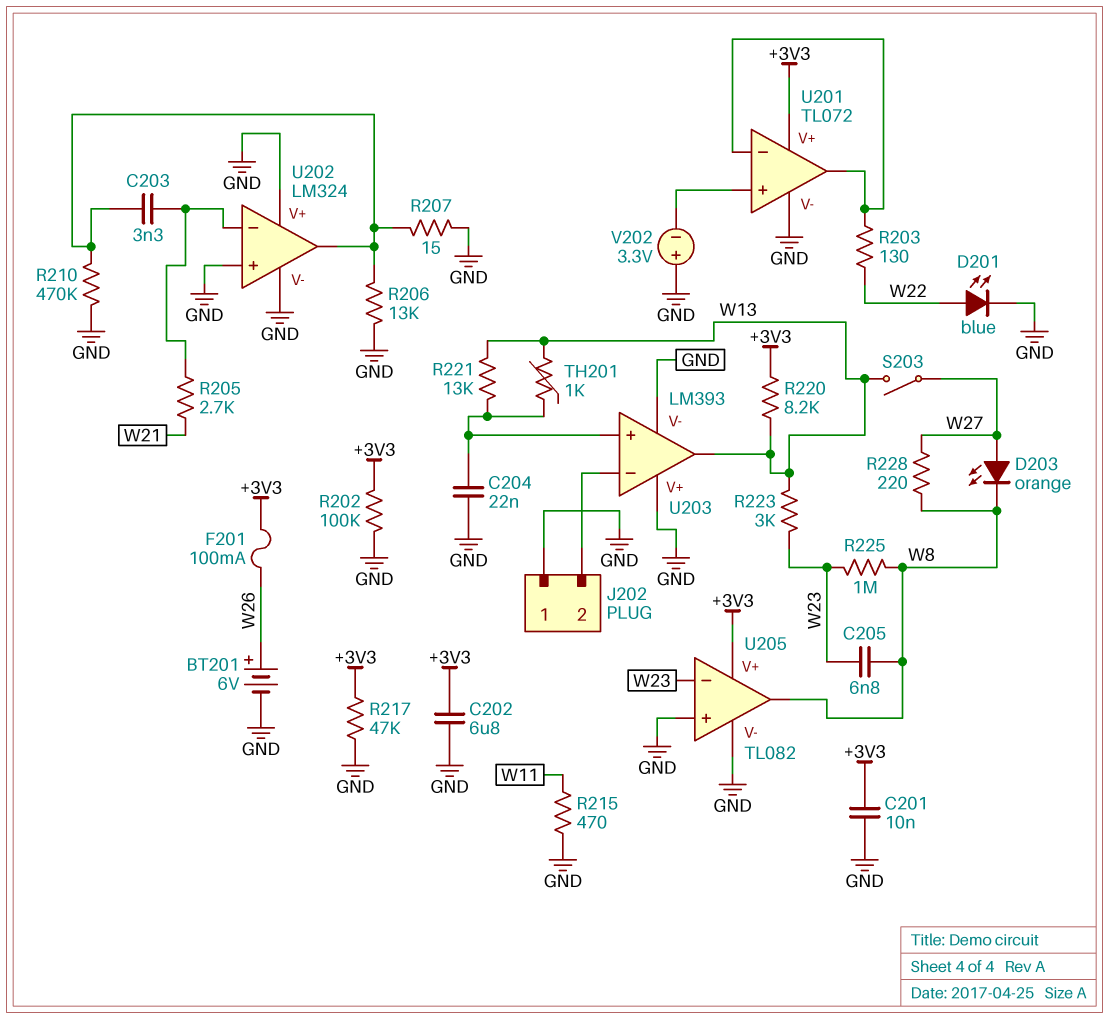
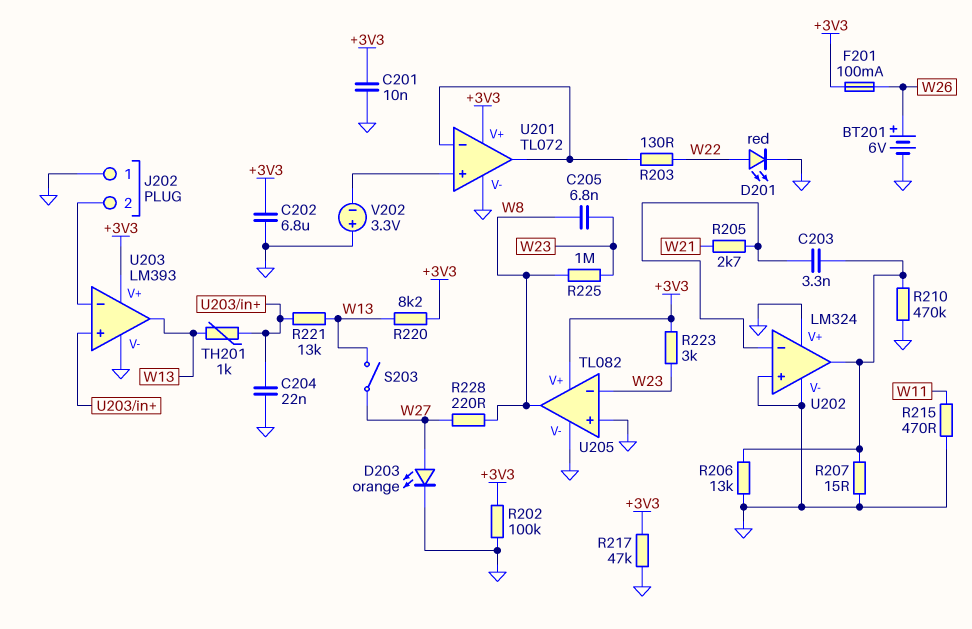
D201: LED blue (A W22, K GND) -> LED red (A W22, K GND)
D203: LED orange (A W27, K W8) -> LED orange (A W27, K GND)
R223: 3k (W13, W23) -> 3k (+3V3, W23)
U203 pin V+: GND -> +3V3

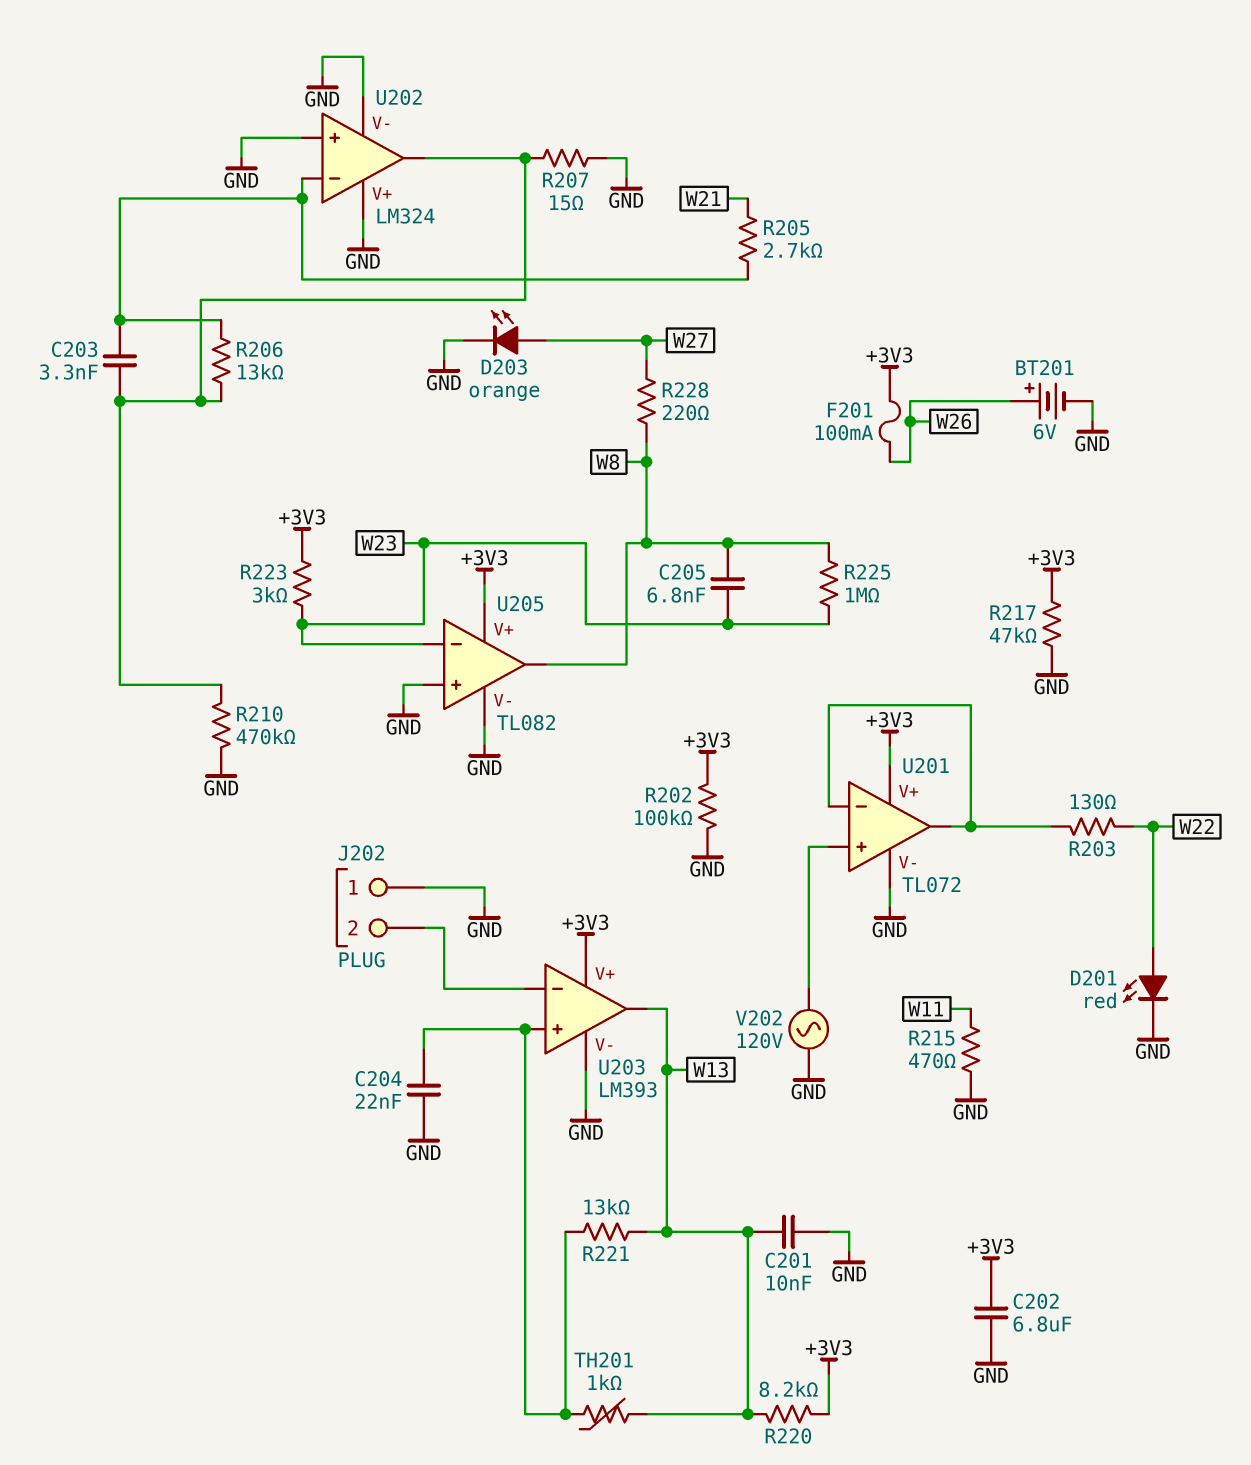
C201: 10nF (+3V3, GND) -> 10nF (GND, W13)
R206: 13k (GND, U202/out) -> 13k (U202/in-, U202/out)
S203: switch (W13, W27) -> none
V202: 3.3V (plus GND, minus U201/in+) -> AC 120V (GND, U201/in+)

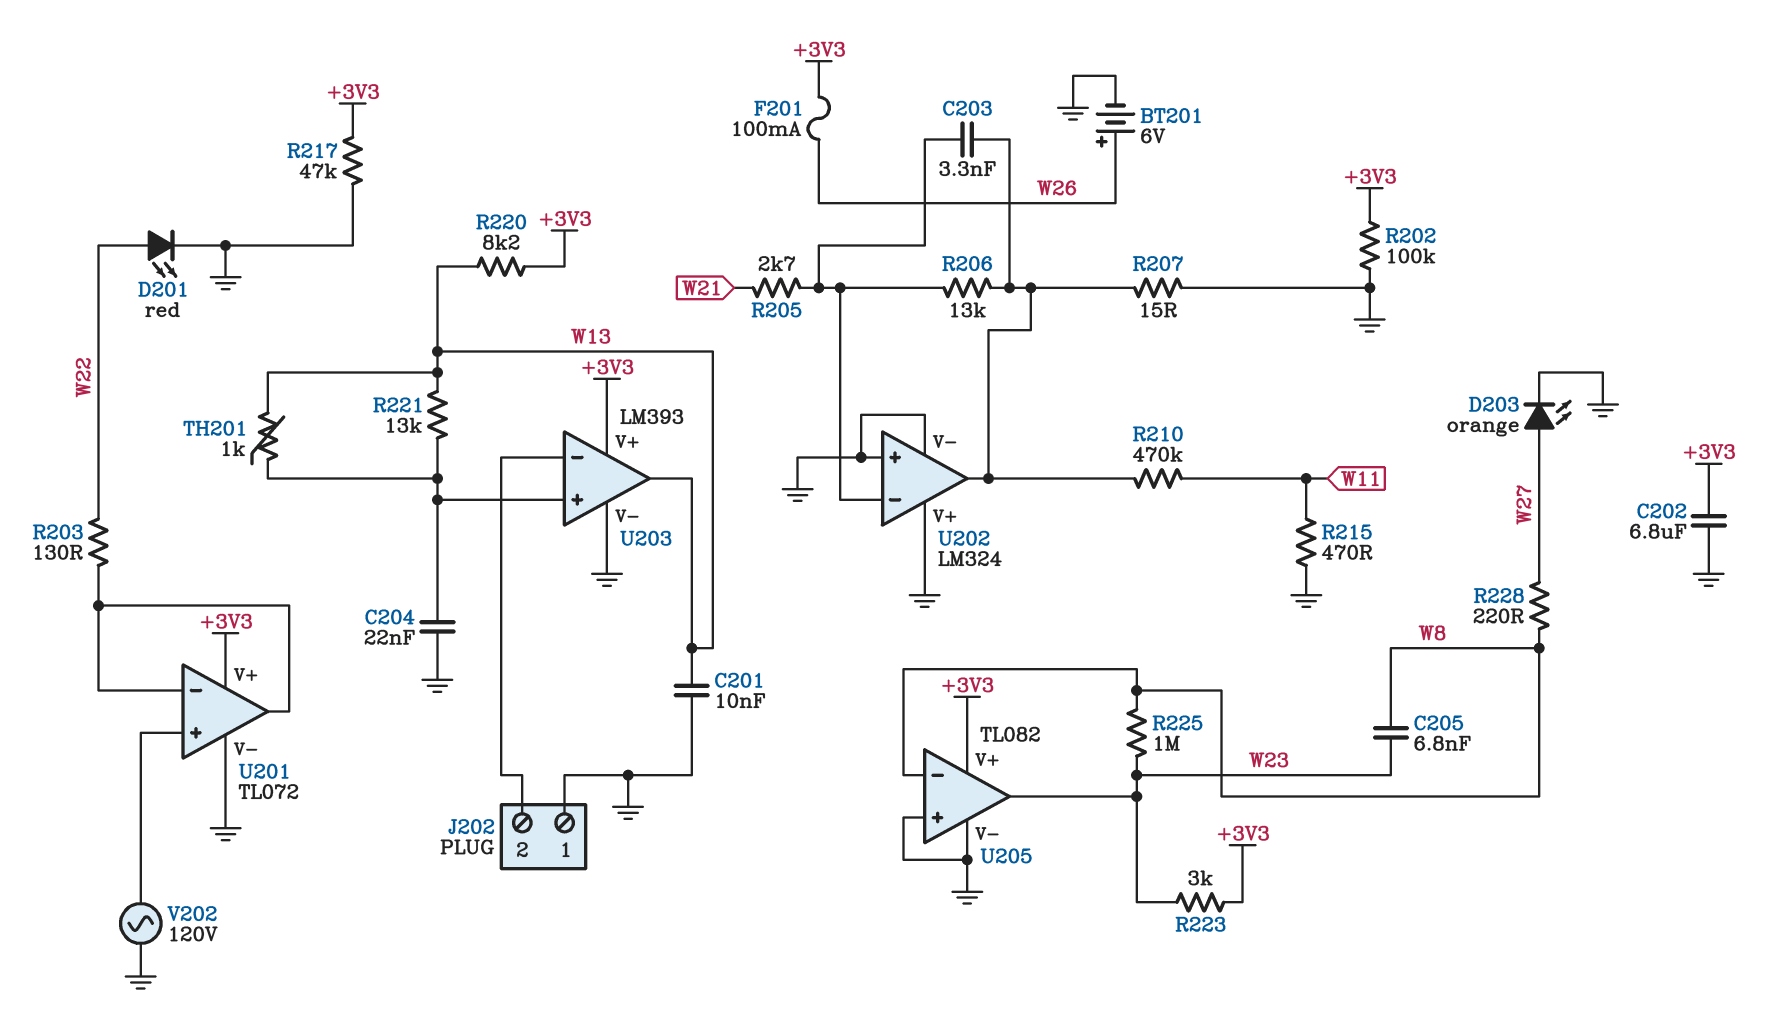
R210: 470k (GND, U202/out) -> 470k (U202/out, W11)
U205 pin in-: W23 -> W8
U205 pin out: W8 -> W23

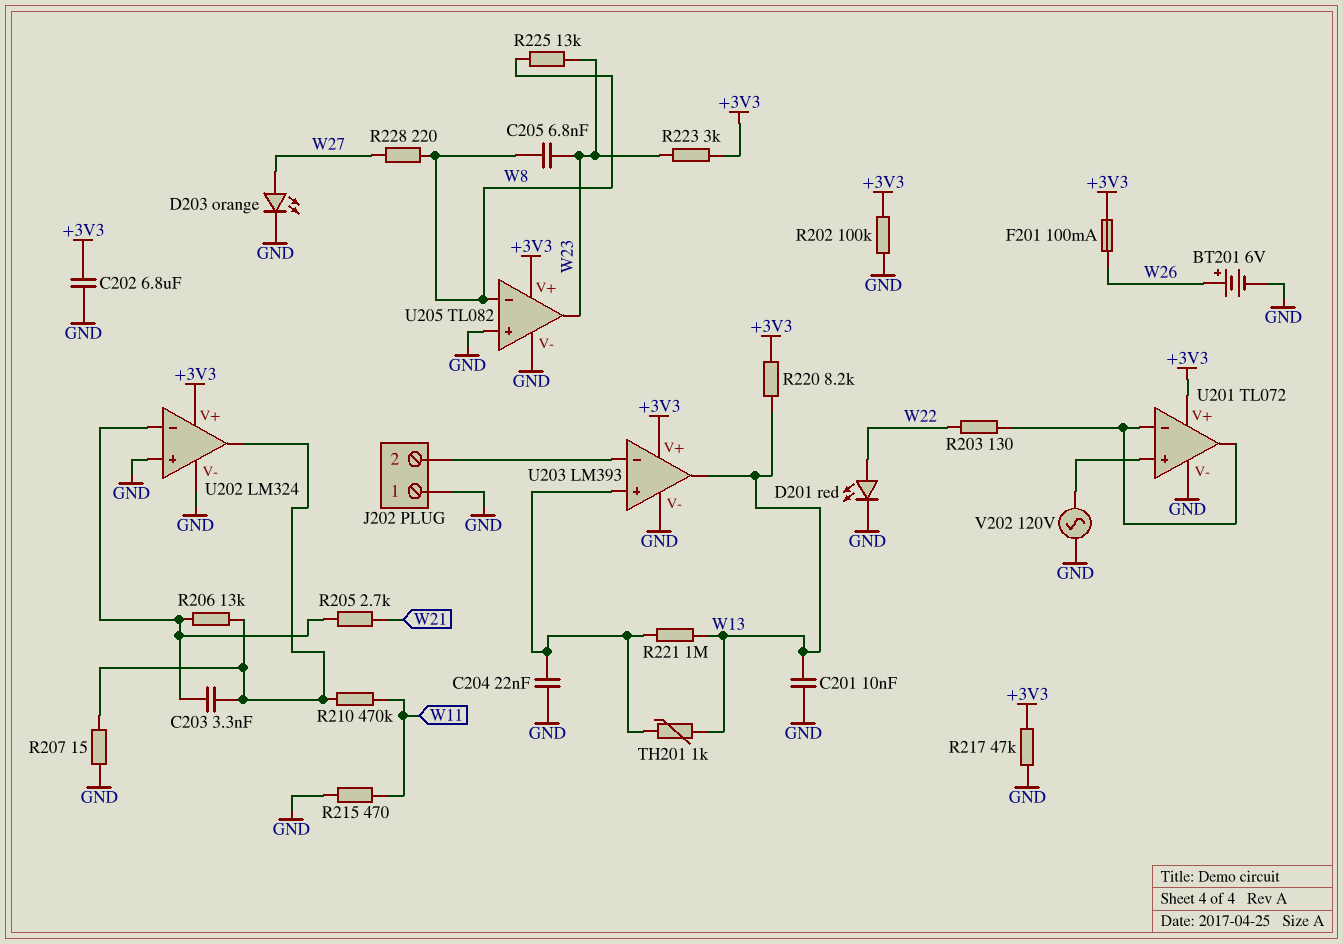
R221: 13k (U203/in+, W13) -> 1M (U203/in+, W13)
R225: 1M (W8, W23) -> 13k (W8, W23)
U202 pin V+: GND -> +3V3

